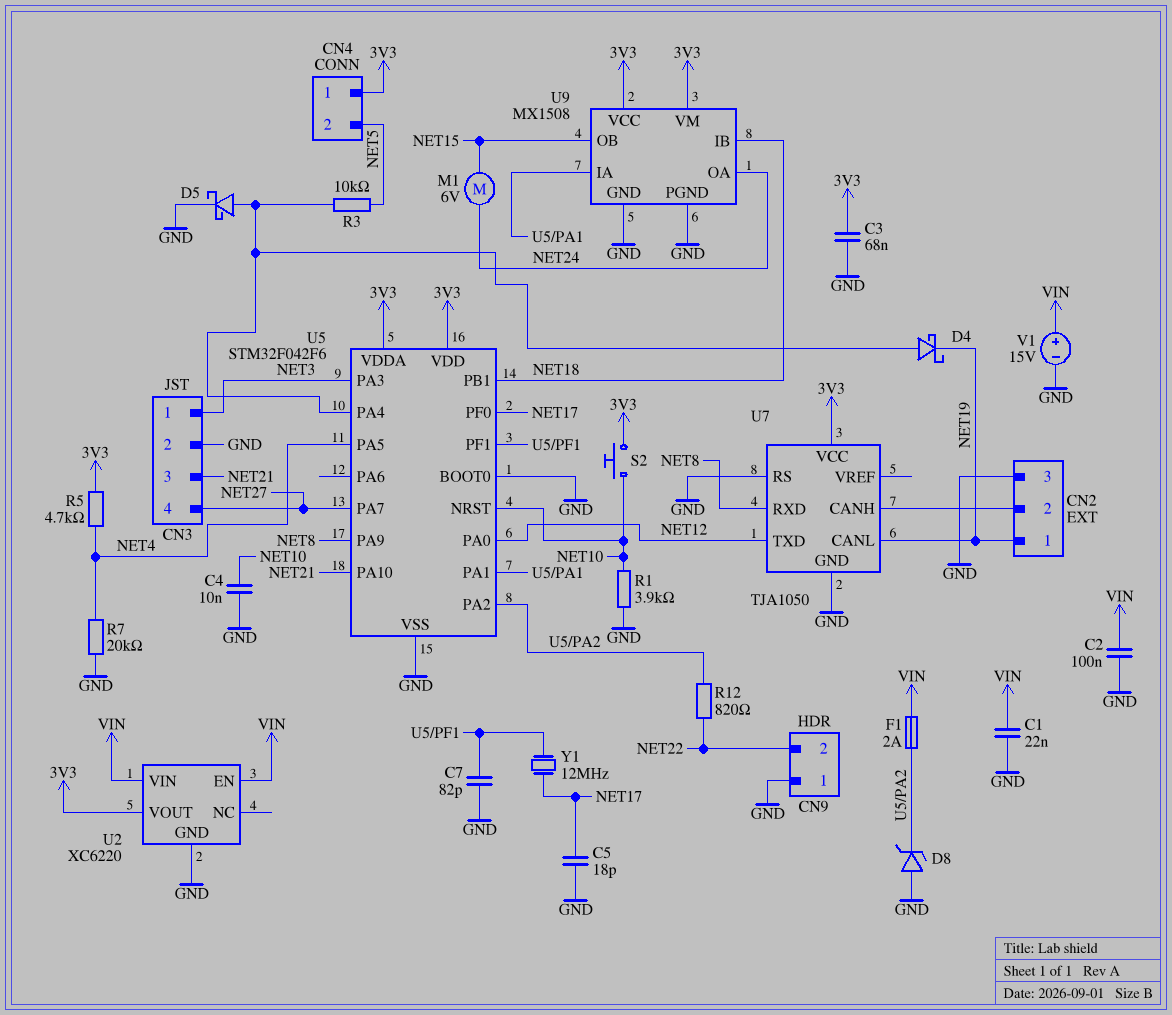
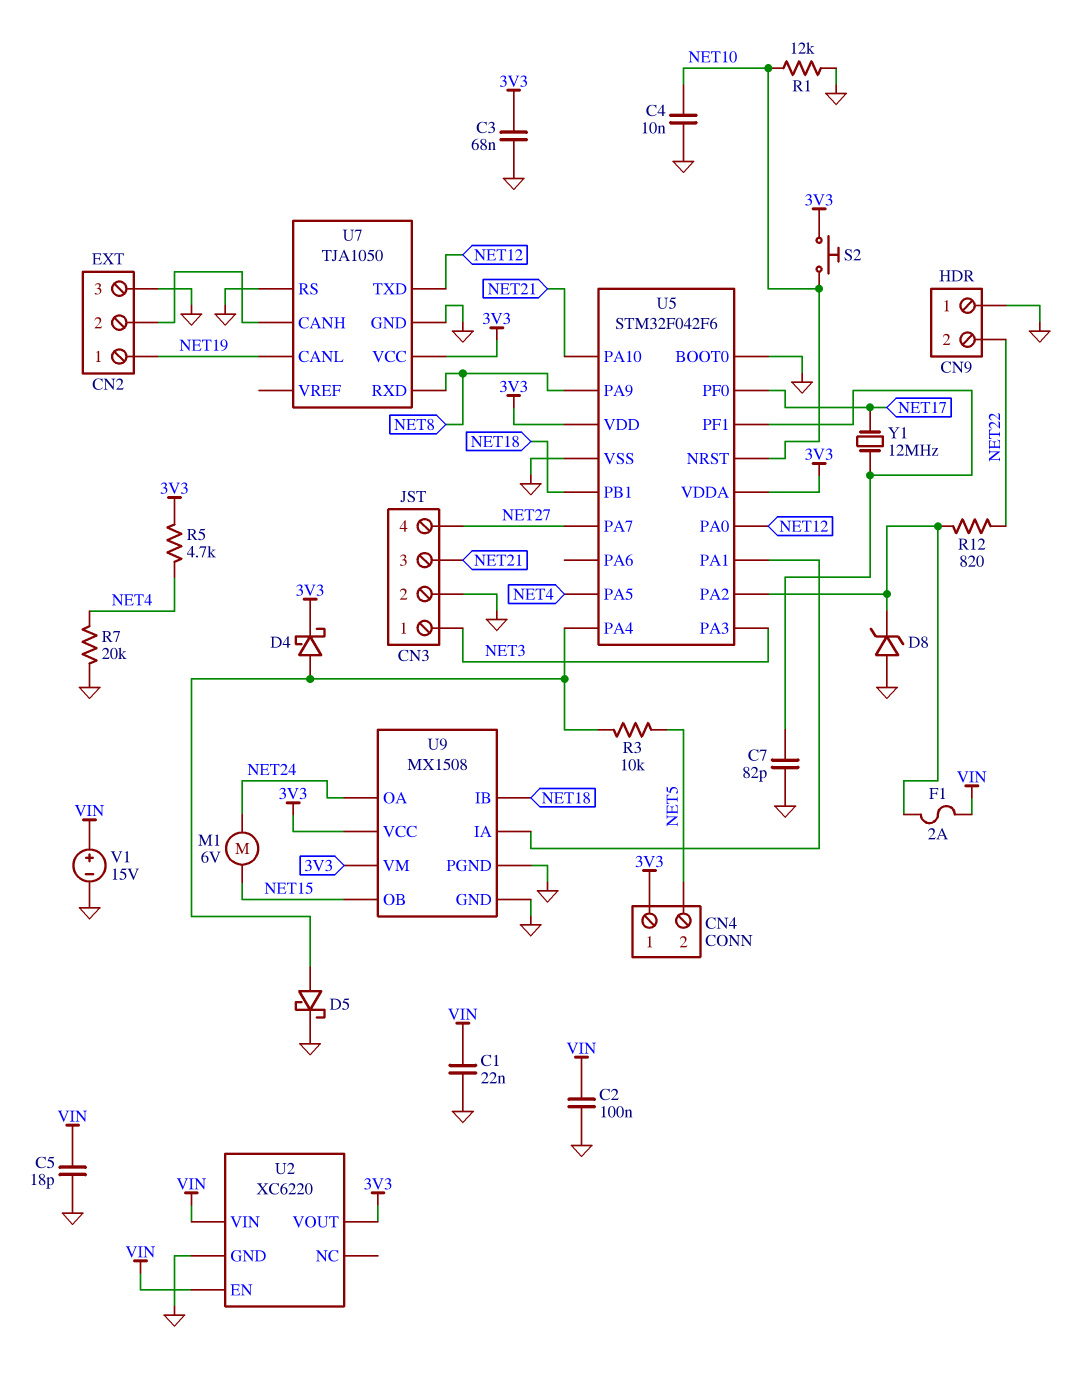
C5: 18pF (GND, NET17) -> 18pF (GND, VIN)
D4: schottky (A U5/PA4, K NET19) -> schottky (A U5/PA4, K 3V3)
R1: 3.9k (GND, NET10) -> 12k (GND, NET10)

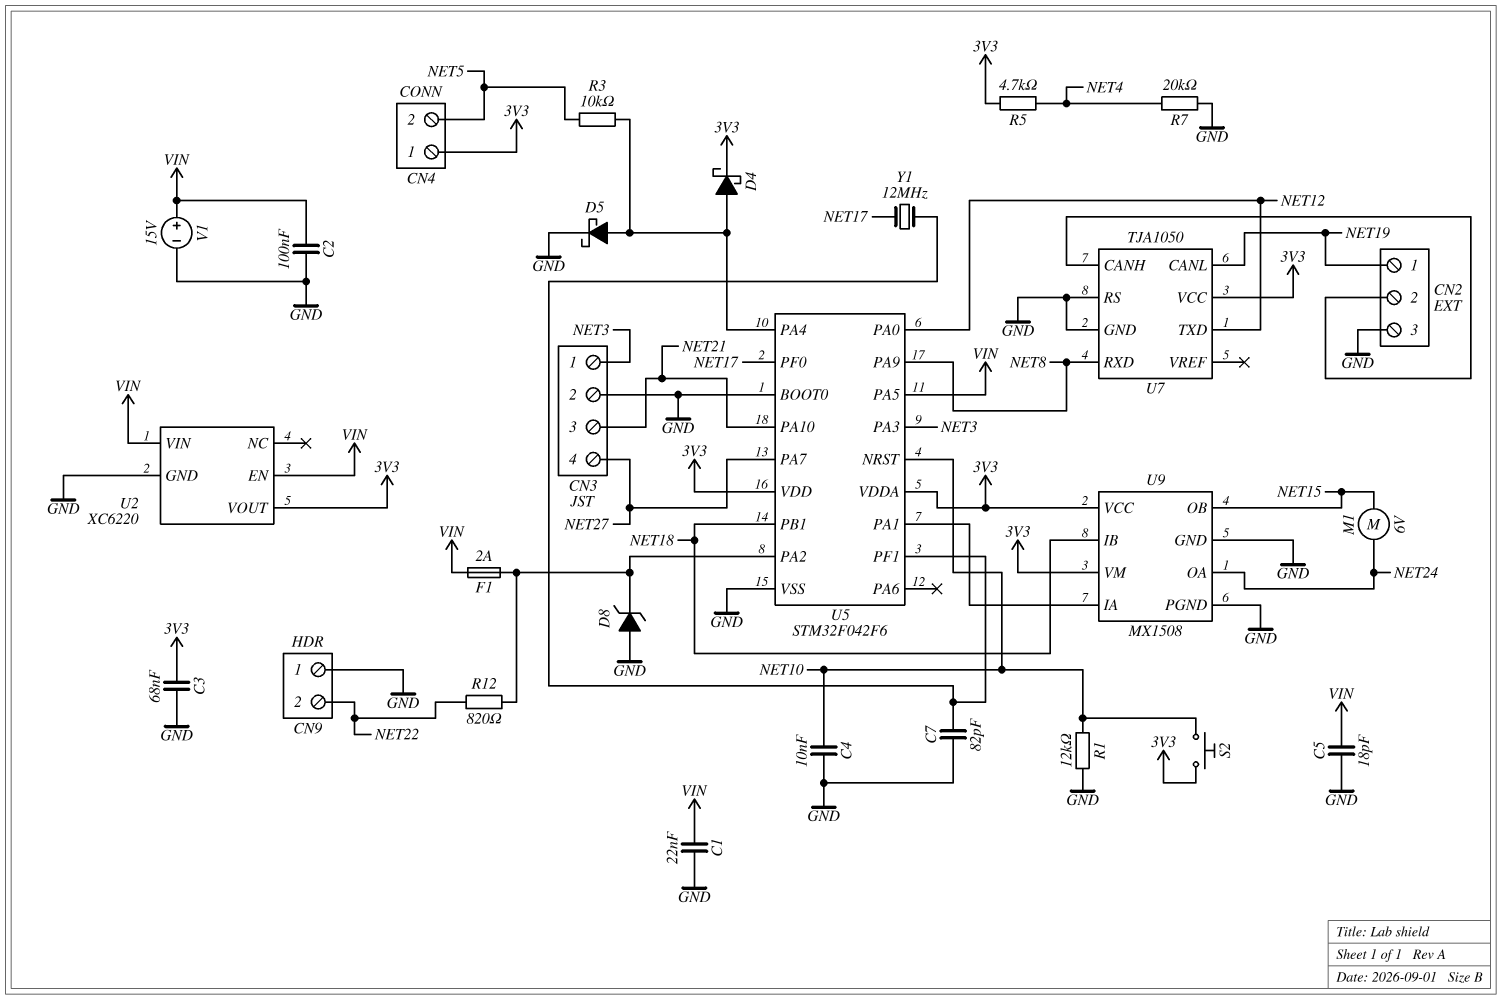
U5 pin PA5: NET4 -> VIN

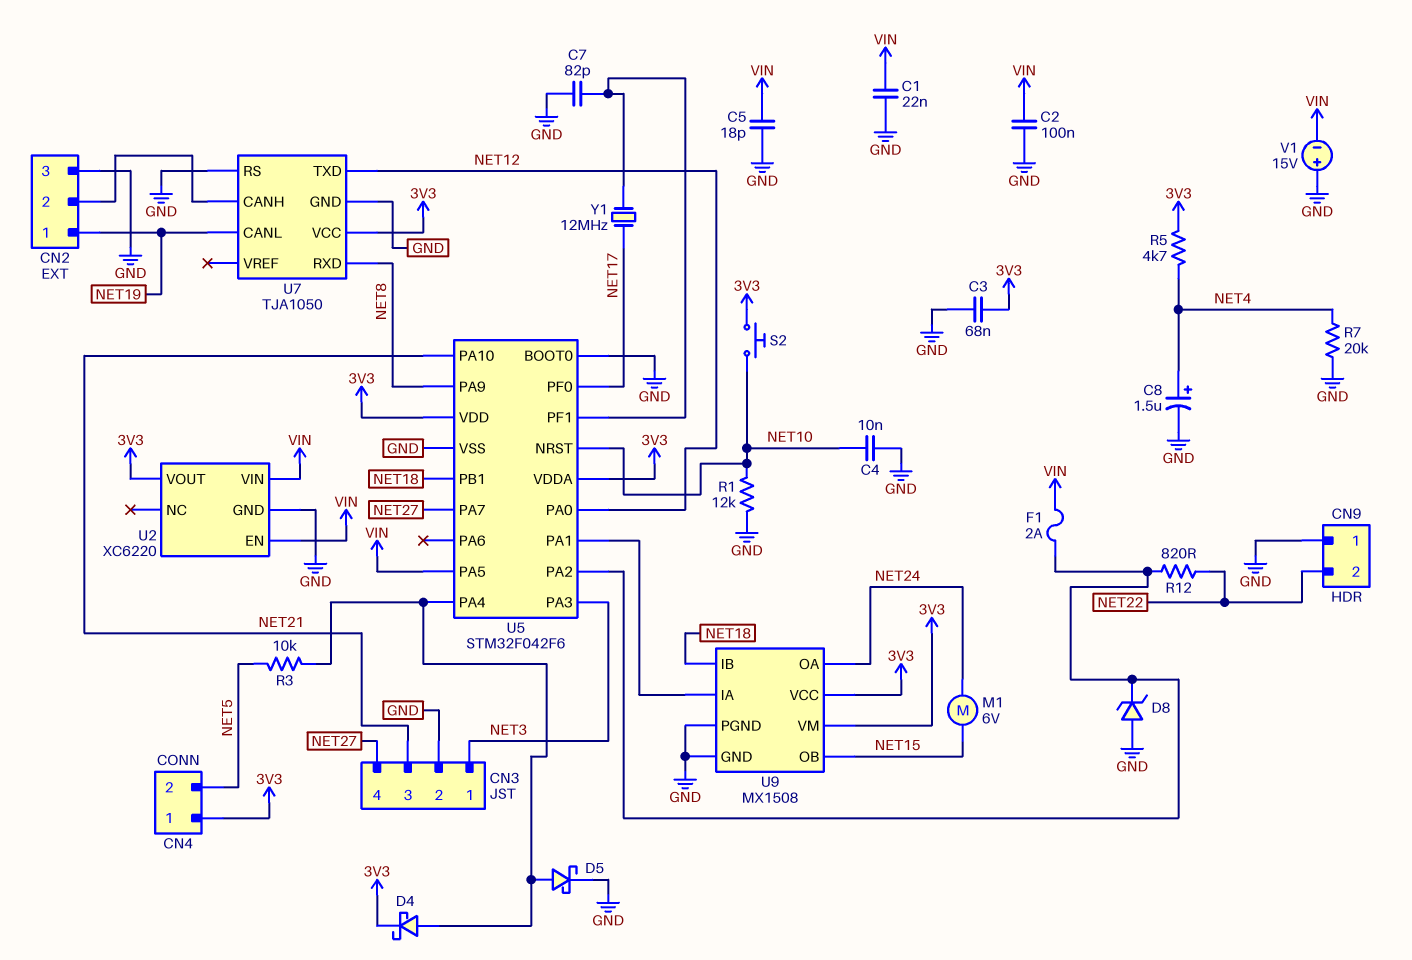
C8: none -> 1.5uF (plus NET4, minus GND)
V1: 15V (plus VIN, minus GND) -> 15V (plus GND, minus VIN)

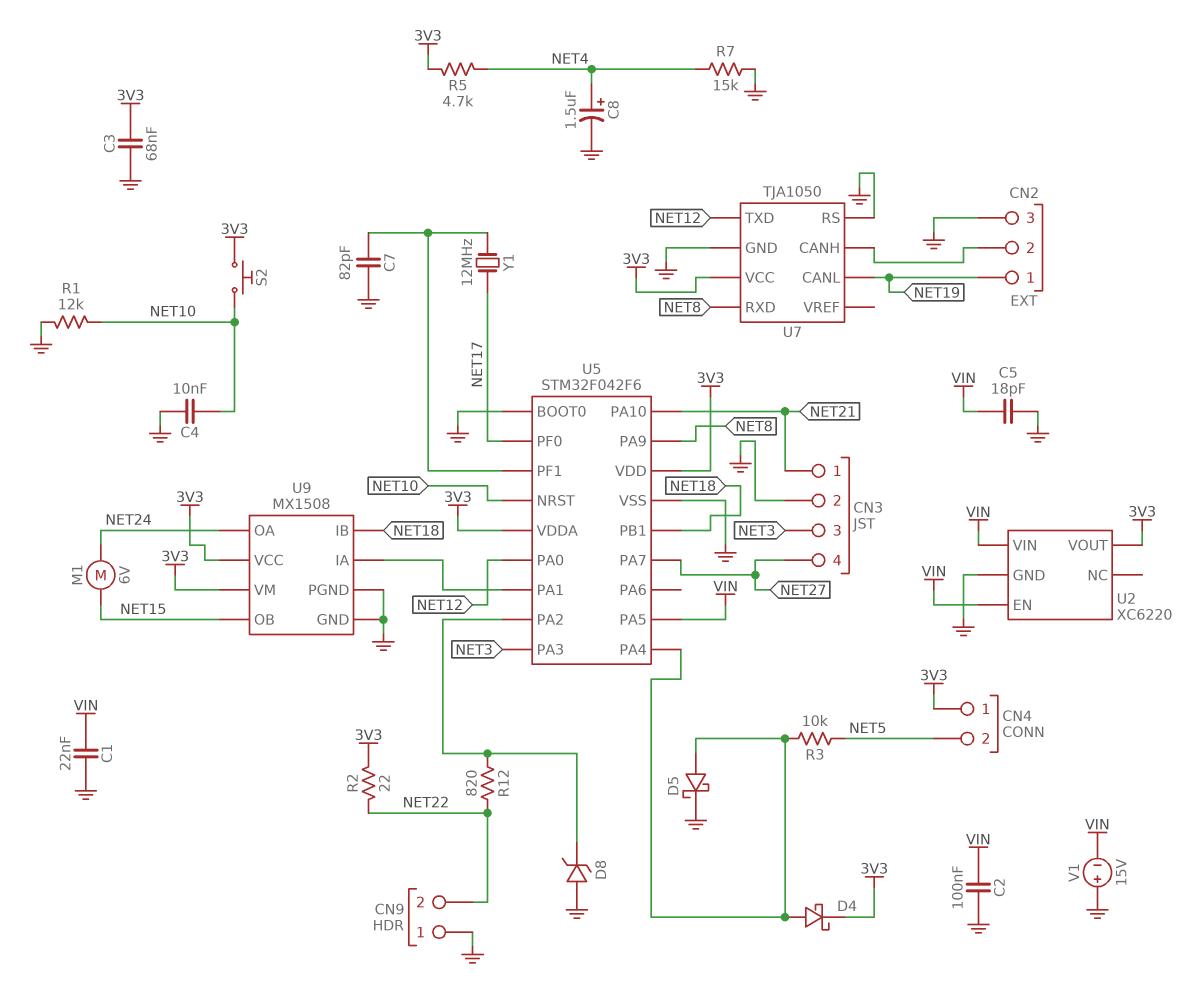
CN3 pin 1: NET3 -> NET21
CN3 pin 3: NET21 -> NET3
F1: 2A (U5/PA2, VIN) -> none
R2: none -> 22 (3V3, NET22)
R7: 20k (GND, NET4) -> 15k (GND, NET4)

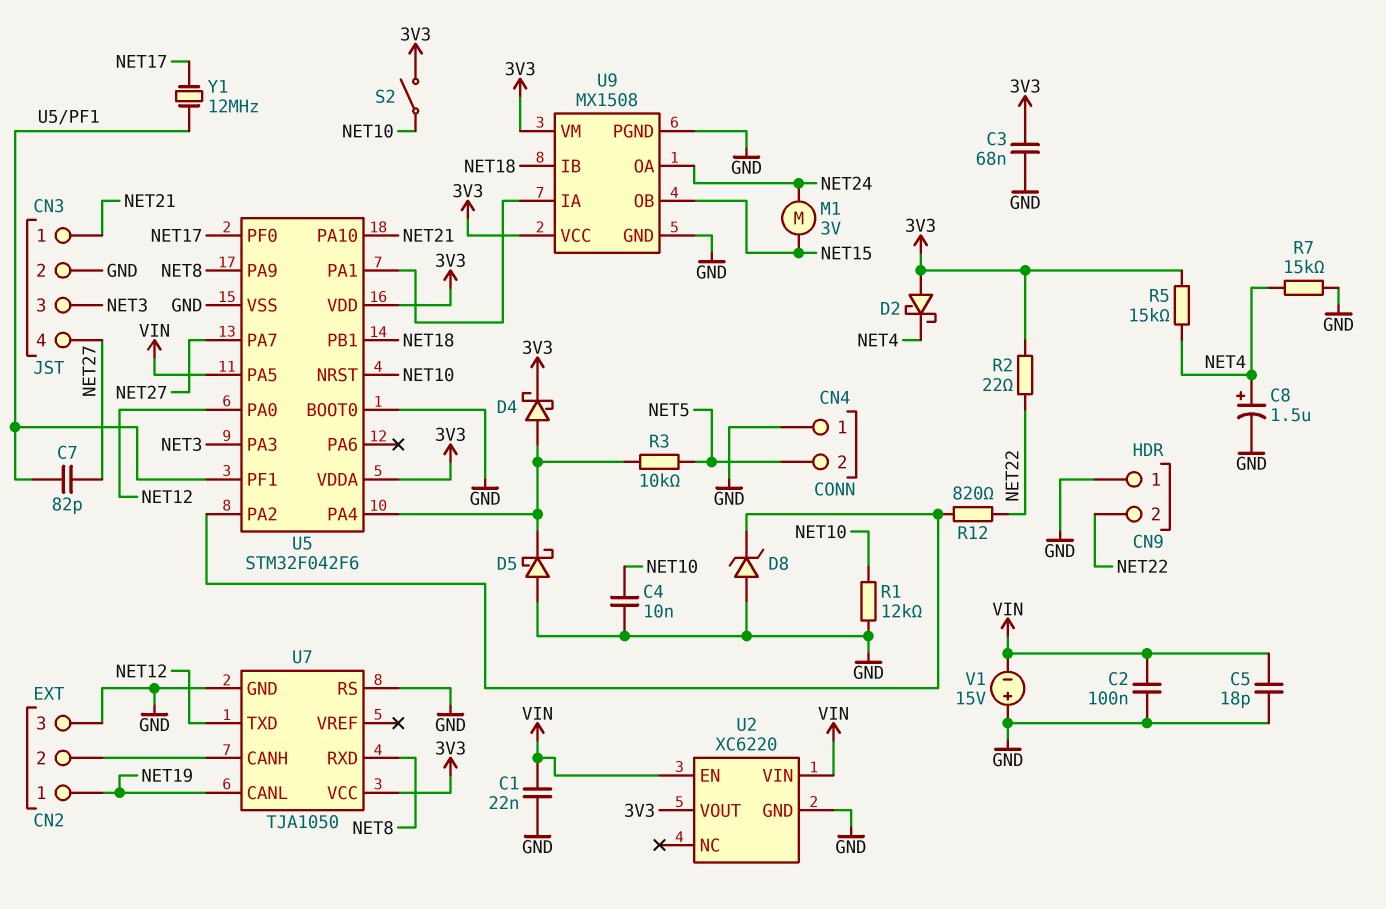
C7: 82pF (GND, U5/PF1) -> 82pF (NET27, U5/PF1)
CN4 pin 1: 3V3 -> GND
D2: none -> schottky (A 3V3, K NET4)
D5: schottky (A U5/PA4, K GND) -> schottky (A GND, K U5/PA4)
M1: motor 6V (NET15, NET24) -> motor 3V (NET15, NET24)
R5: 4.7k (3V3, NET4) -> 15k (3V3, NET4)
S2: button (3V3, NET10) -> switch (3V3, NET10)

